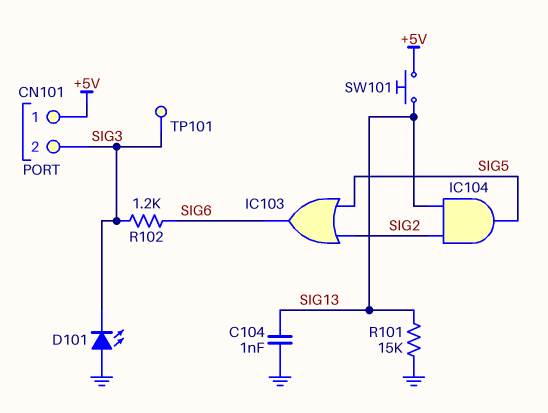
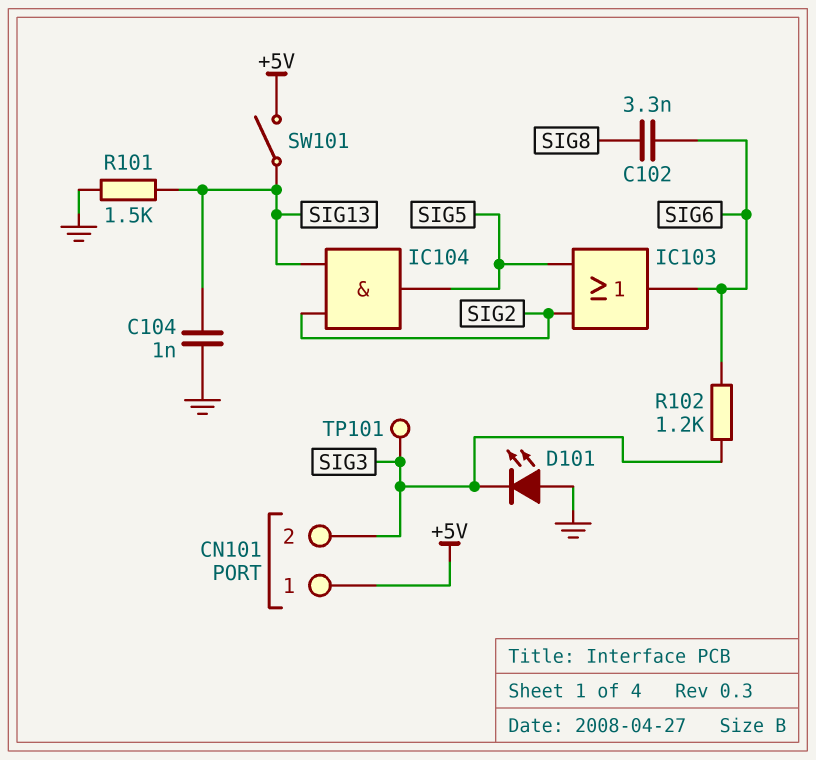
C102: none -> 3.3nF (SIG6, SIG8)
R101: 15k (GND, SIG13) -> 1.5k (GND, SIG13)
SW101: button (+5V, SIG13) -> switch (+5V, SIG13)

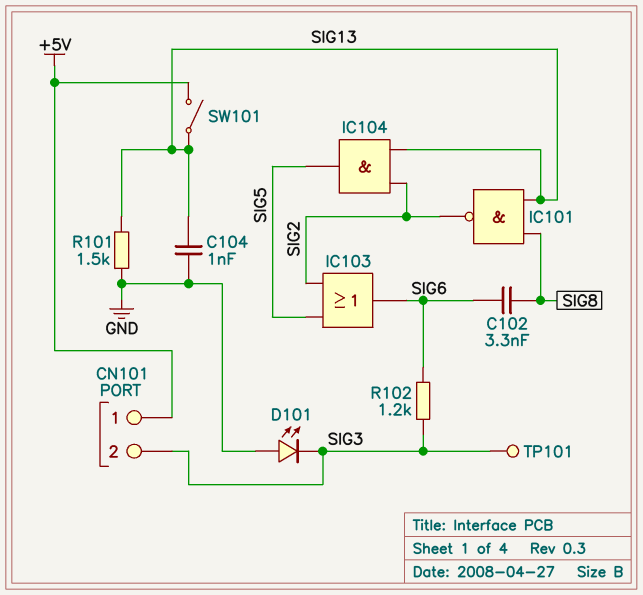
IC101: none -> NAND (in SIG8, in SIG13, out SIG2)

